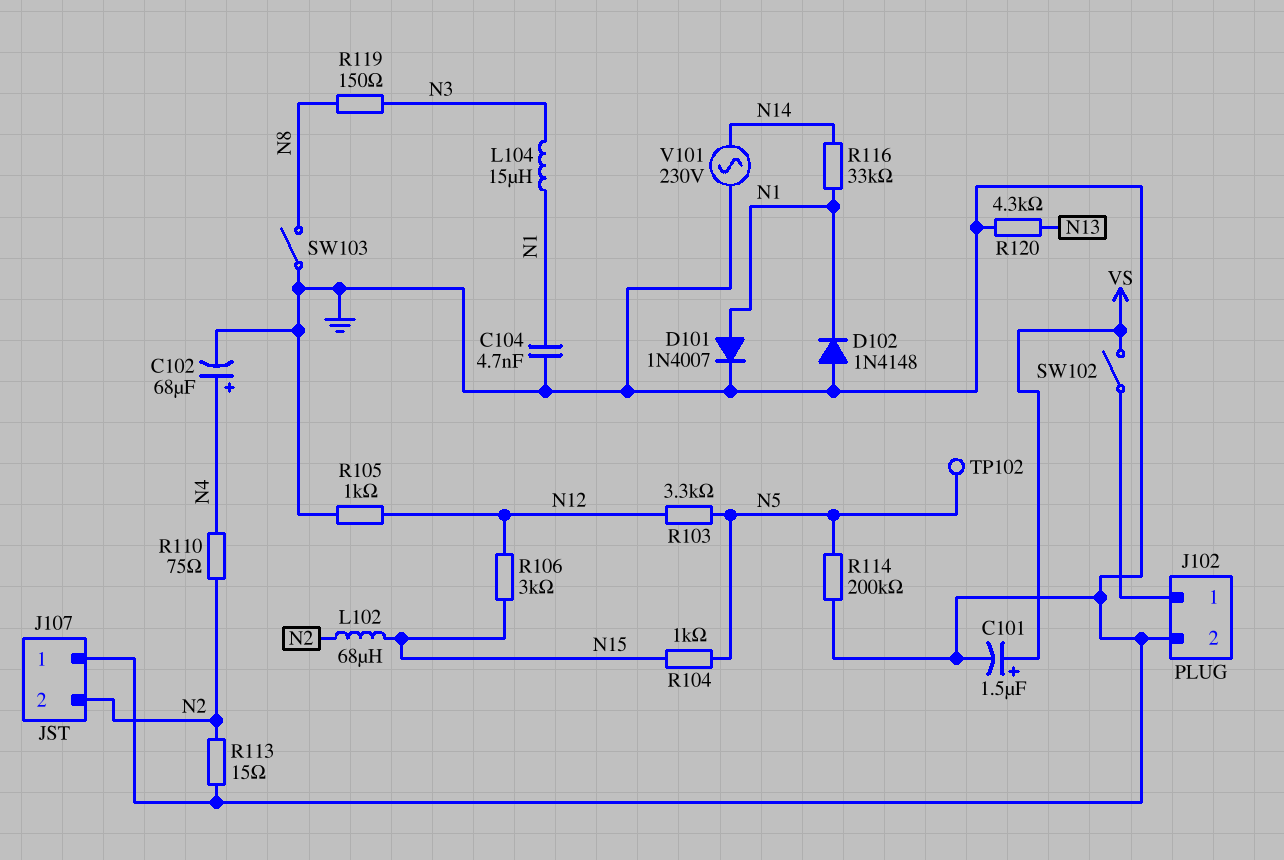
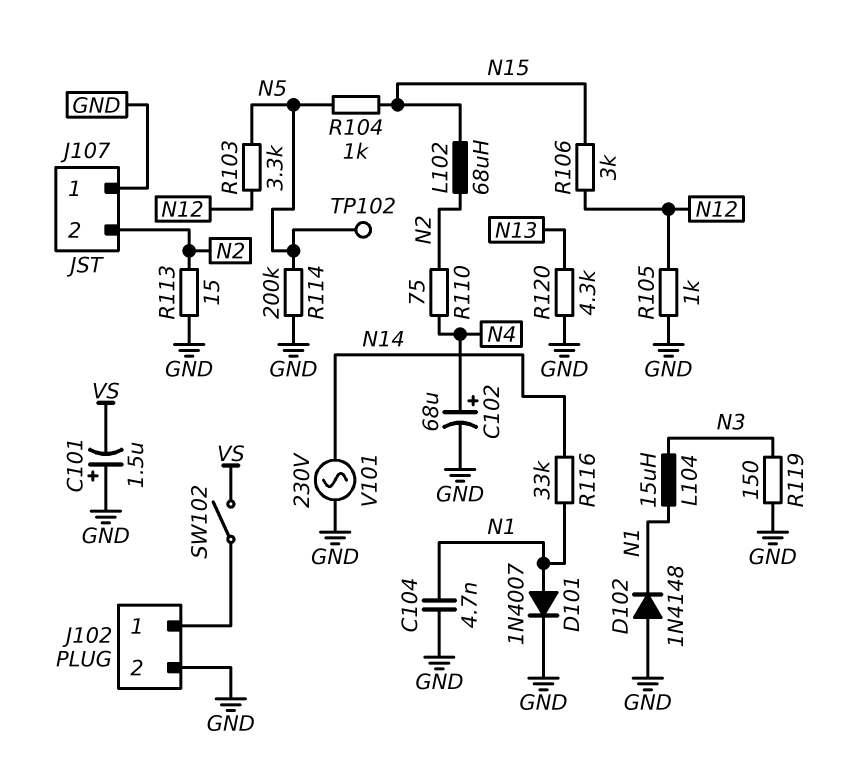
C101: 1.5uF (plus VS, minus GND) -> 1.5uF (plus GND, minus VS)
R119: 150 (N3, N8) -> 150 (GND, N3)
SW103: switch (GND, N8) -> none

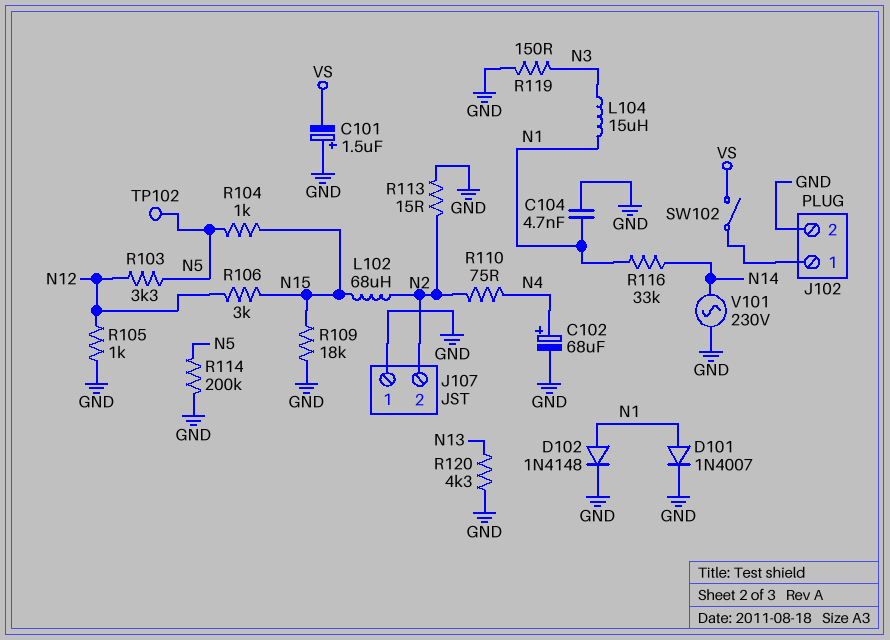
D102: diode 1N4148 (A GND, K N1) -> diode 1N4148 (A N1, K GND)
R109: none -> 18k (GND, N15)

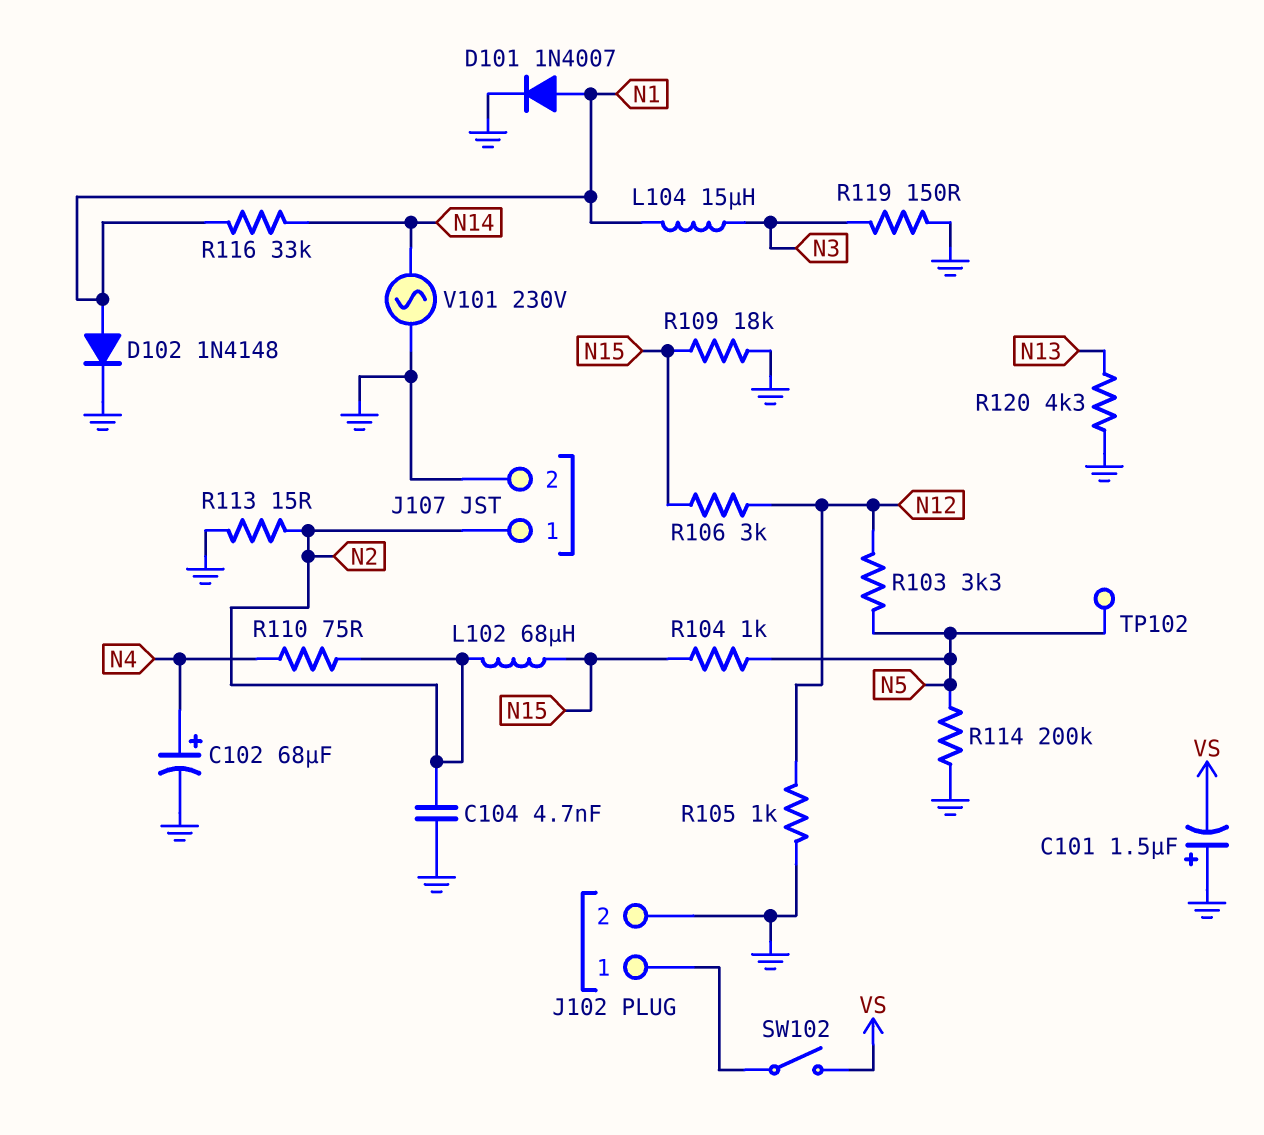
C104: 4.7nF (GND, N1) -> 4.7nF (GND, N2)
J107 pin 1: GND -> N2
J107 pin 2: N2 -> GND

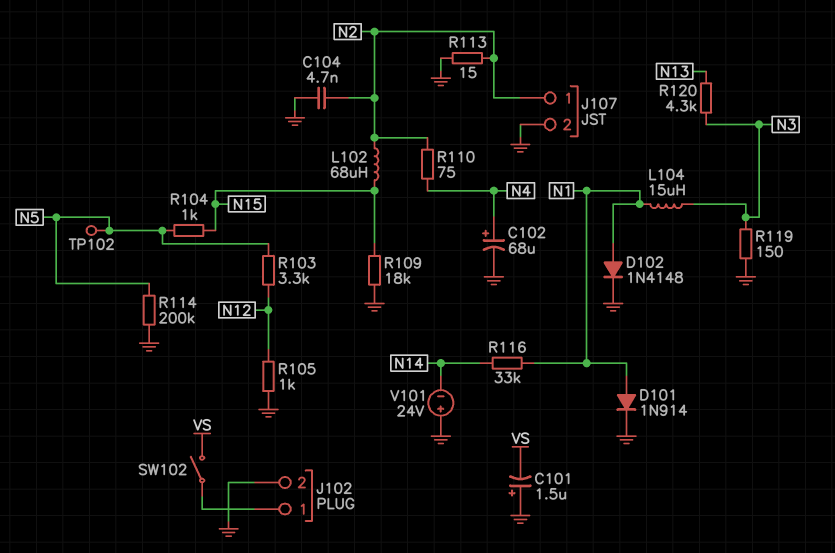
D101: diode 1N4007 (A N1, K GND) -> diode 1N914 (A N1, K GND)
R106: 3k (N12, N15) -> none
R120: 4.3k (GND, N13) -> 4.3k (N3, N13)
V101: AC 230V (GND, N14) -> 24V (plus GND, minus N14)

